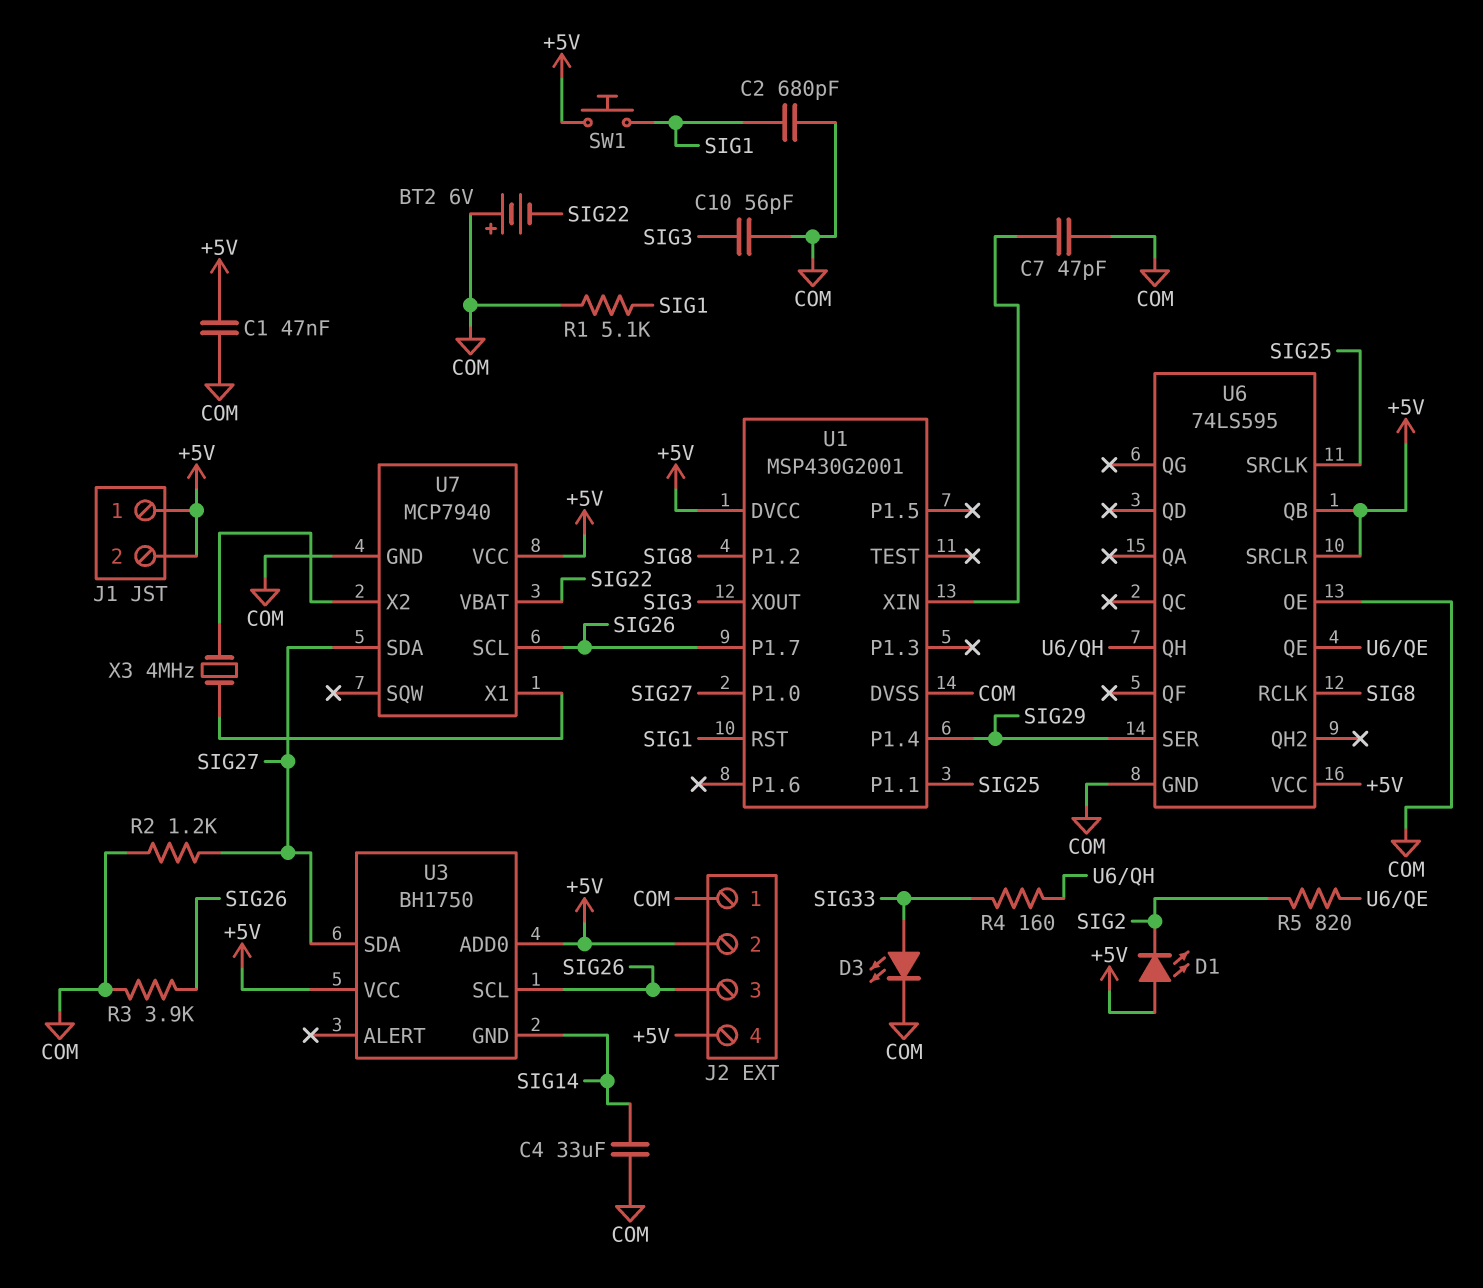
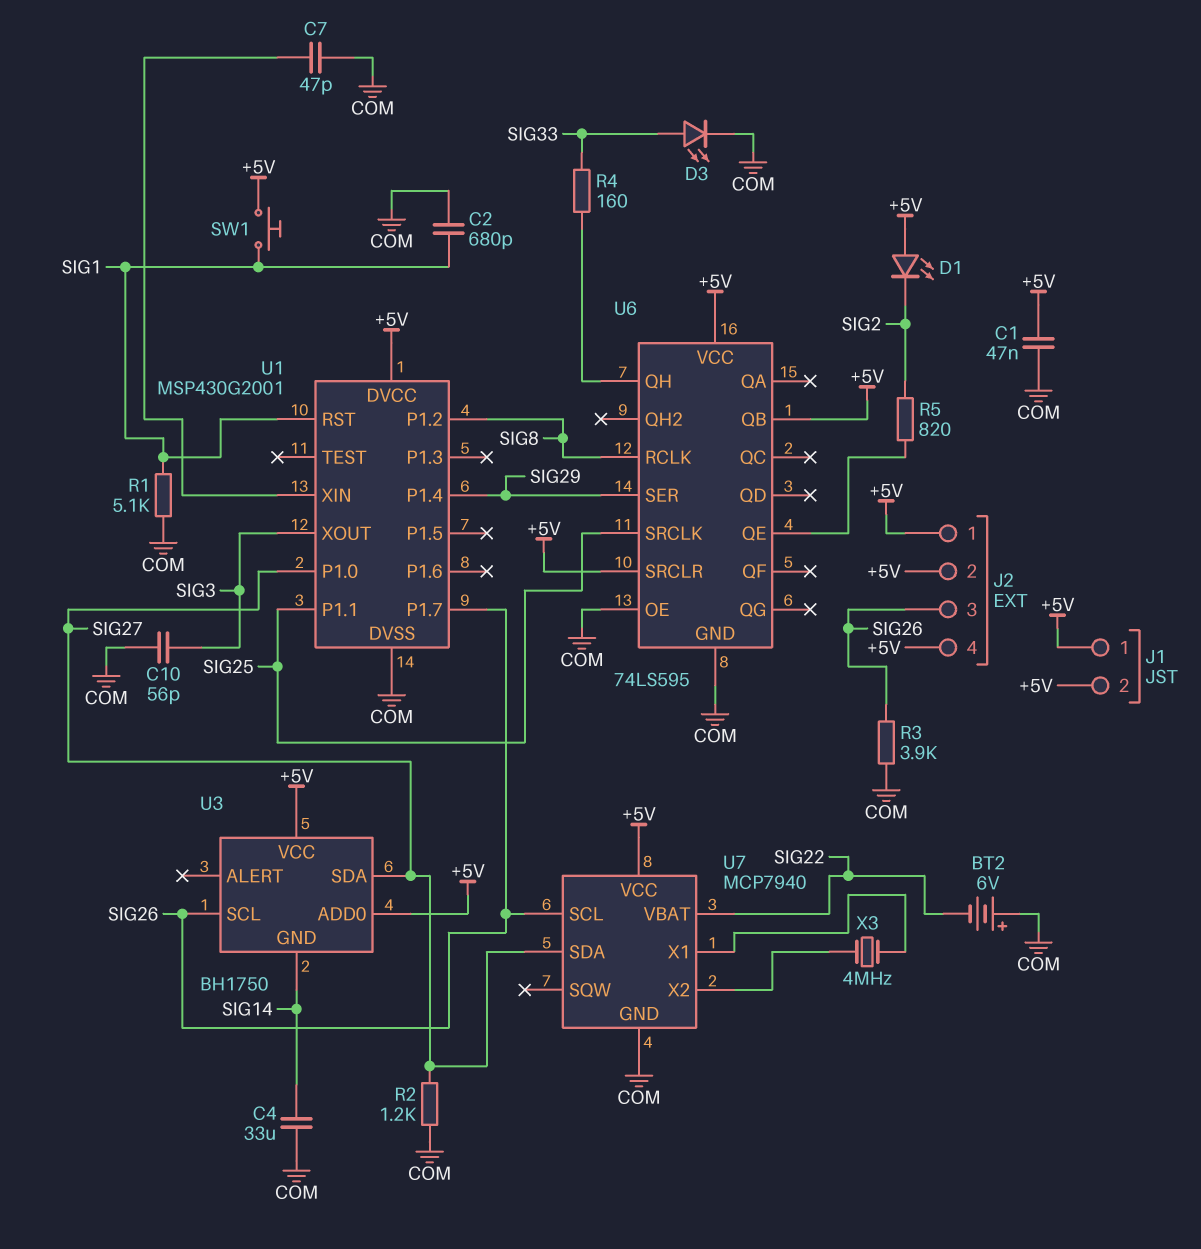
J2 pin 1: COM -> +5V

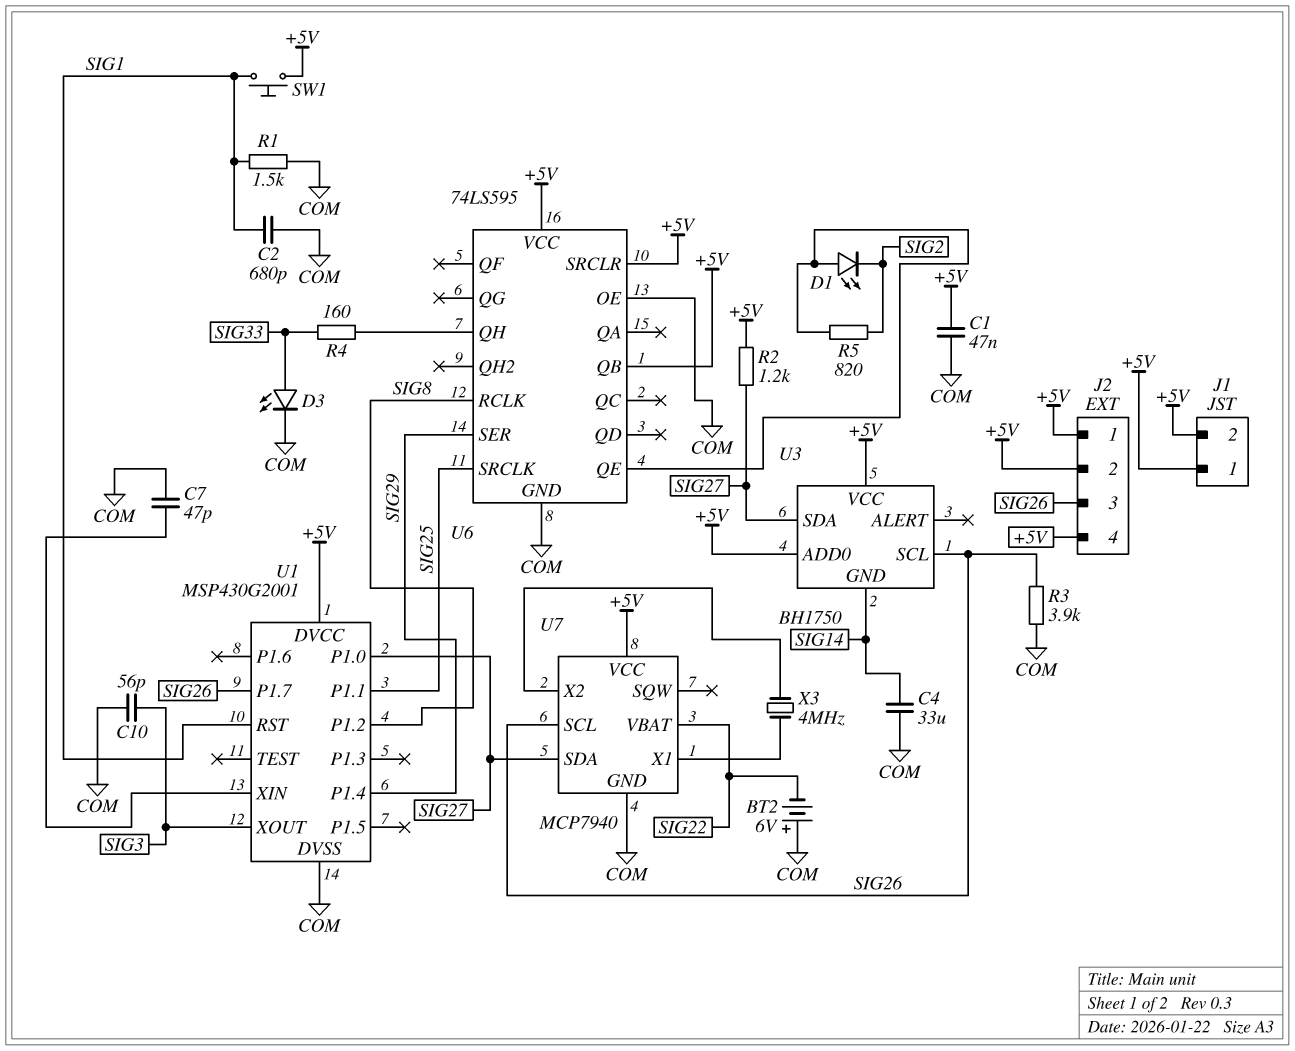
D1: LED (A +5V, K SIG2) -> LED (A U6/QE, K SIG2)
R1: 5.1k (COM, SIG1) -> 1.5k (COM, SIG1)
R2: 1.2k (COM, SIG27) -> 1.2k (+5V, SIG27)

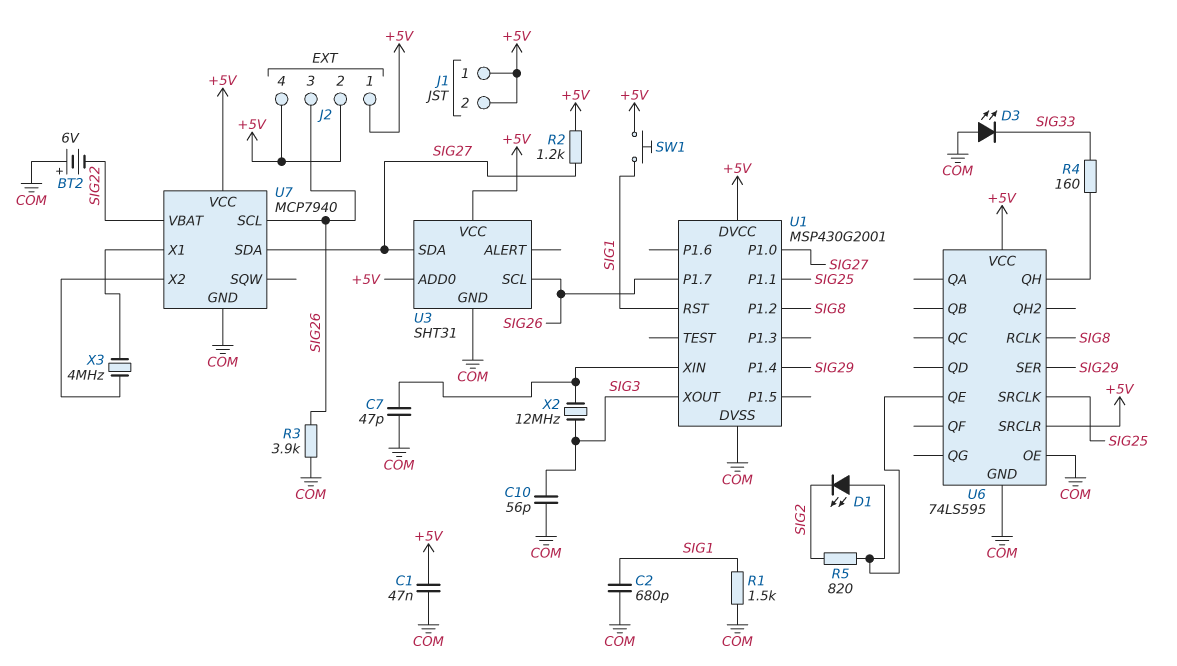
C4: 33uF (COM, SIG14) -> none
D3: LED (A SIG33, K COM) -> LED (A COM, K SIG33)
U3: BH1750 -> SHT31
U3 pin GND: SIG14 -> COM
U6 pin QB: +5V -> none
X2: none -> 12MHz (SIG3, U1/XIN)

